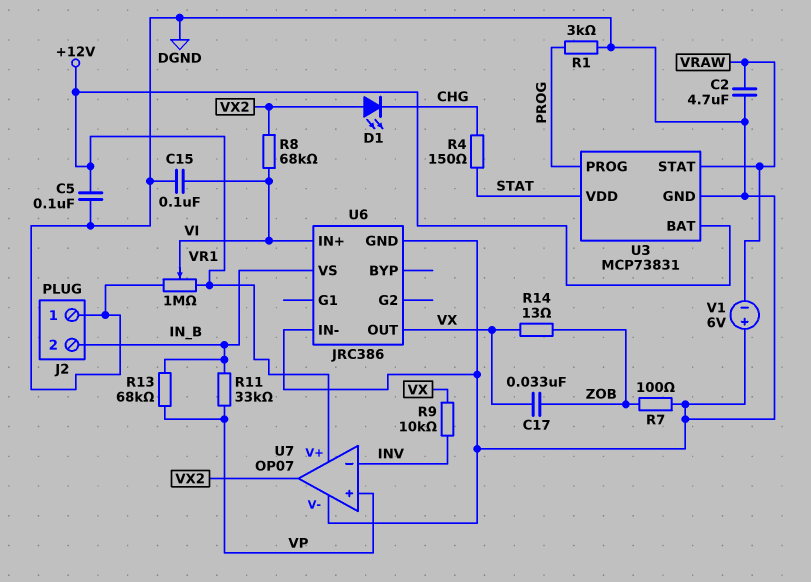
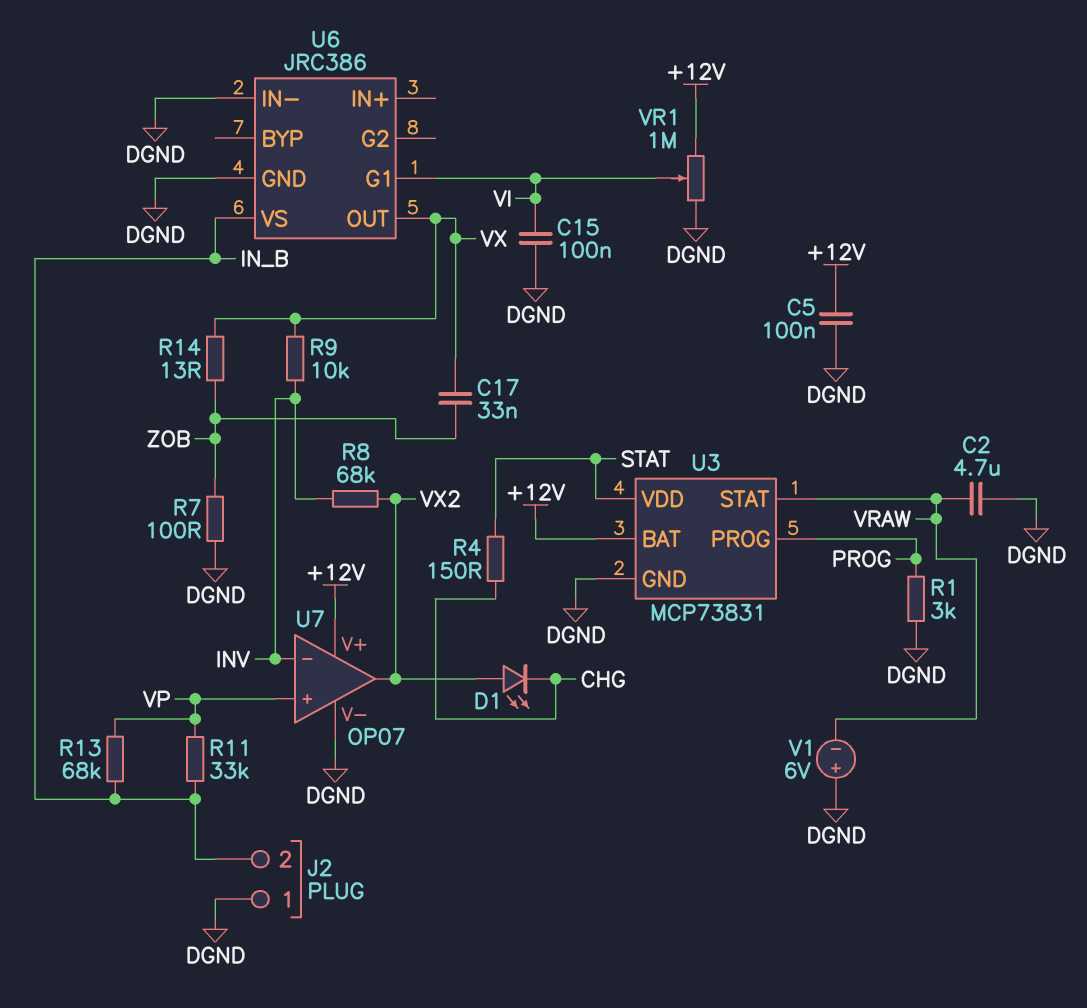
R8: 68k (VI, VX2) -> 68k (INV, VX2)
U6 pin G1: none -> VI
U6 pin IN+: VI -> none

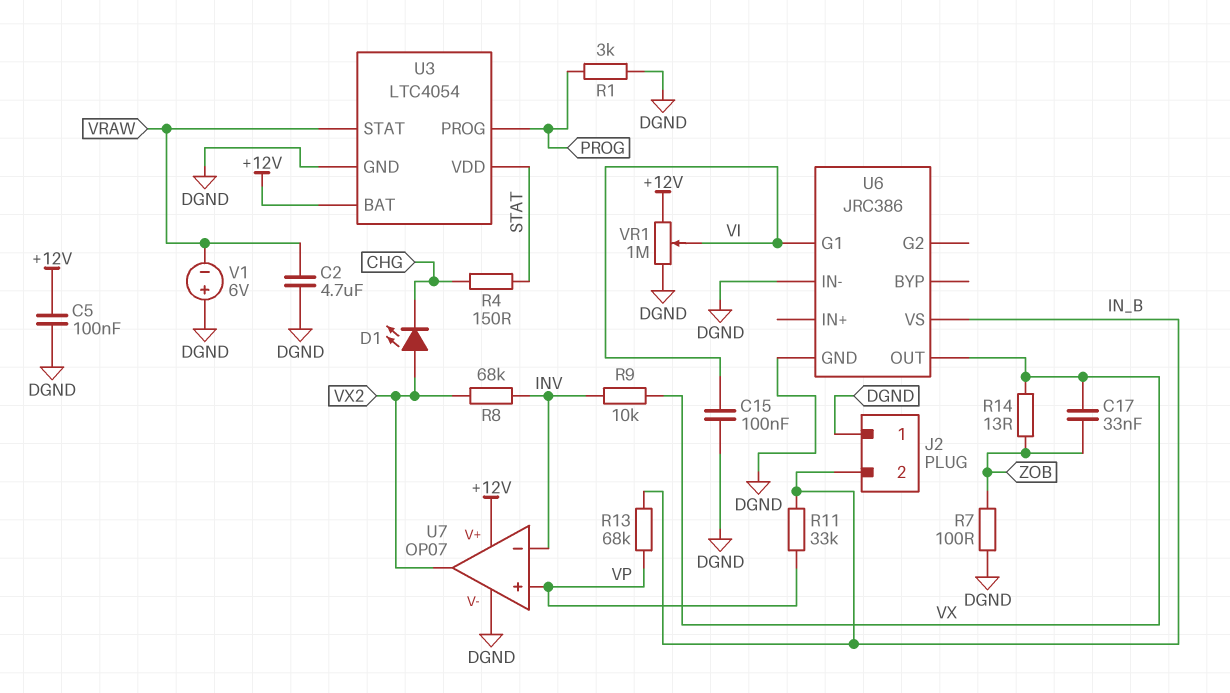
U3: MCP73831 -> LTC4054

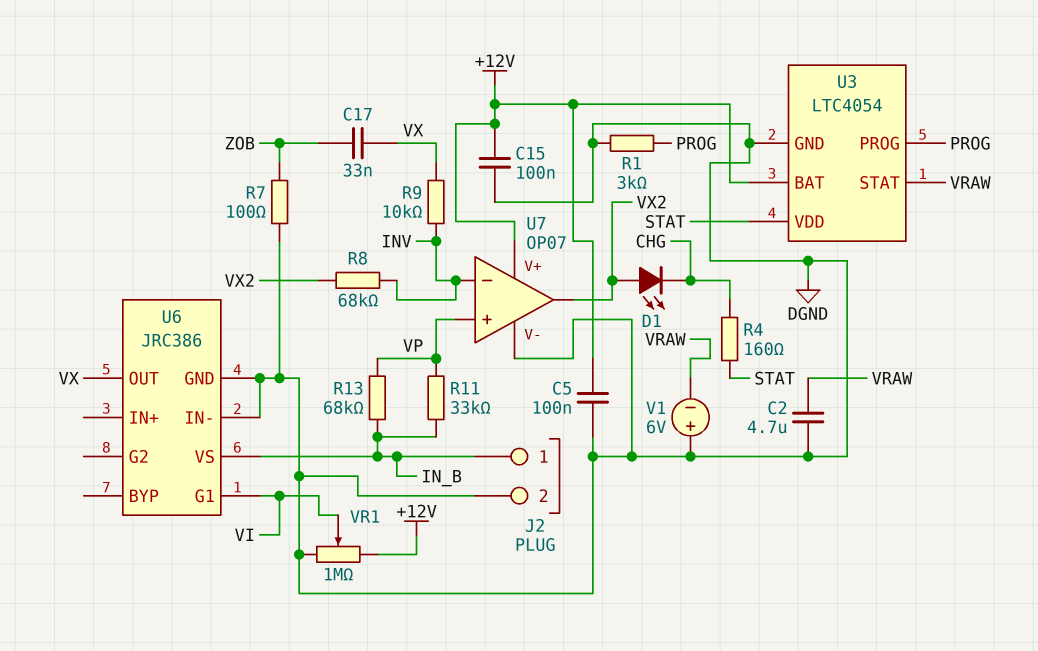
C15: 100nF (DGND, VI) -> 100nF (+12V, DGND)
J2 pin 1: DGND -> IN_B
J2 pin 2: IN_B -> DGND
R4: 150 (CHG, STAT) -> 160 (CHG, STAT)
R14: 13 (VX, ZOB) -> none

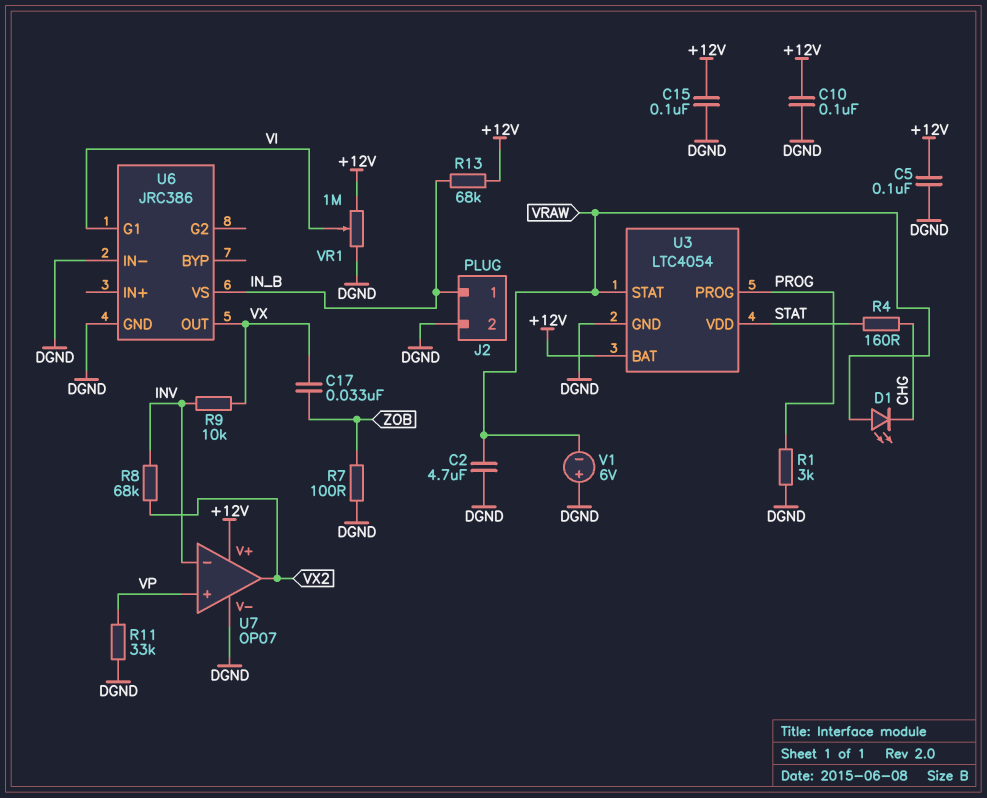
C10: none -> 100nF (+12V, DGND)
D1: LED (A VX2, K CHG) -> LED (A VRAW, K CHG)
R11: 33k (IN_B, VP) -> 33k (DGND, VP)
R13: 68k (IN_B, VP) -> 68k (+12V, IN_B)

